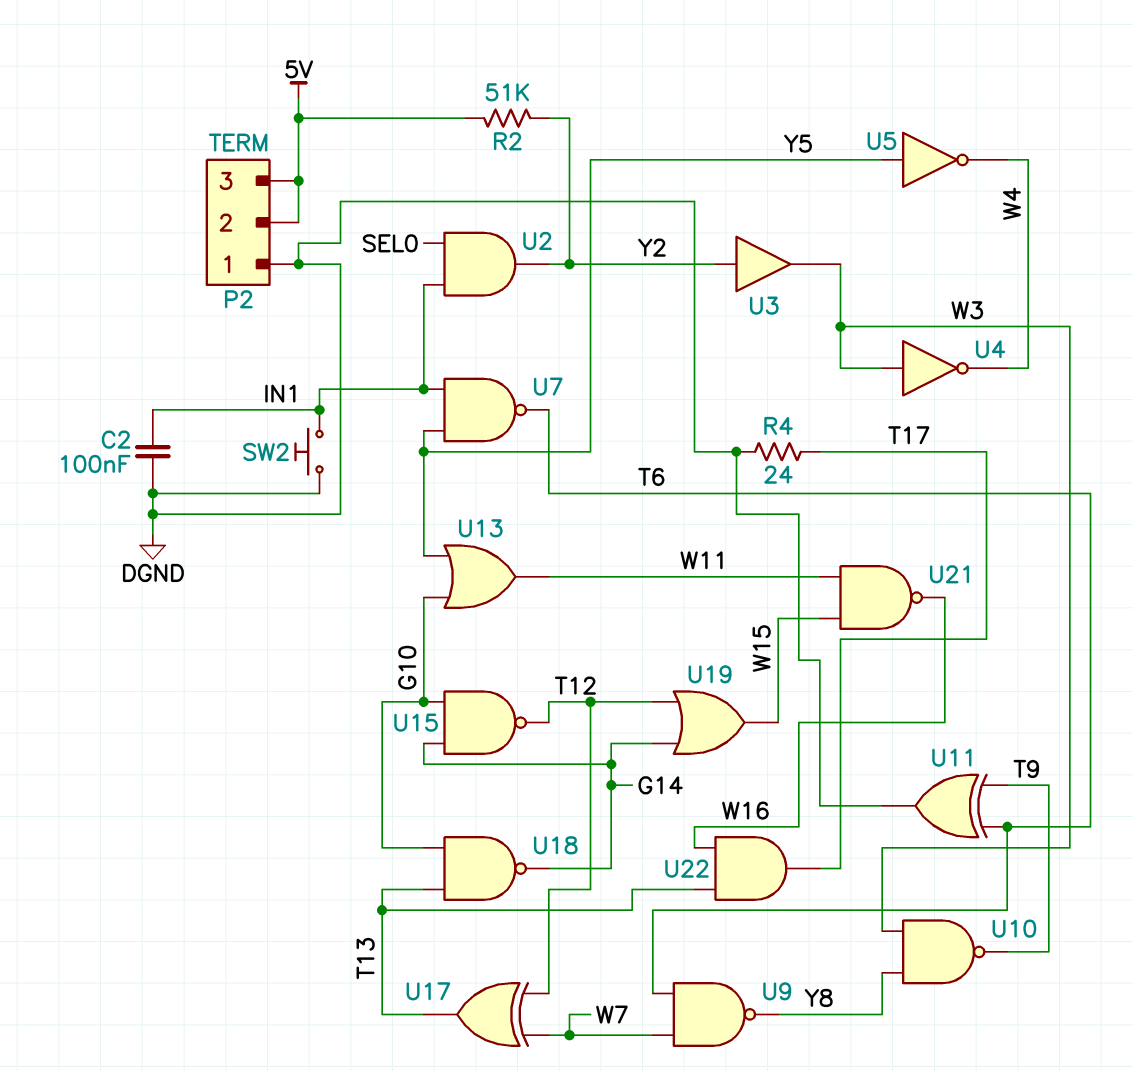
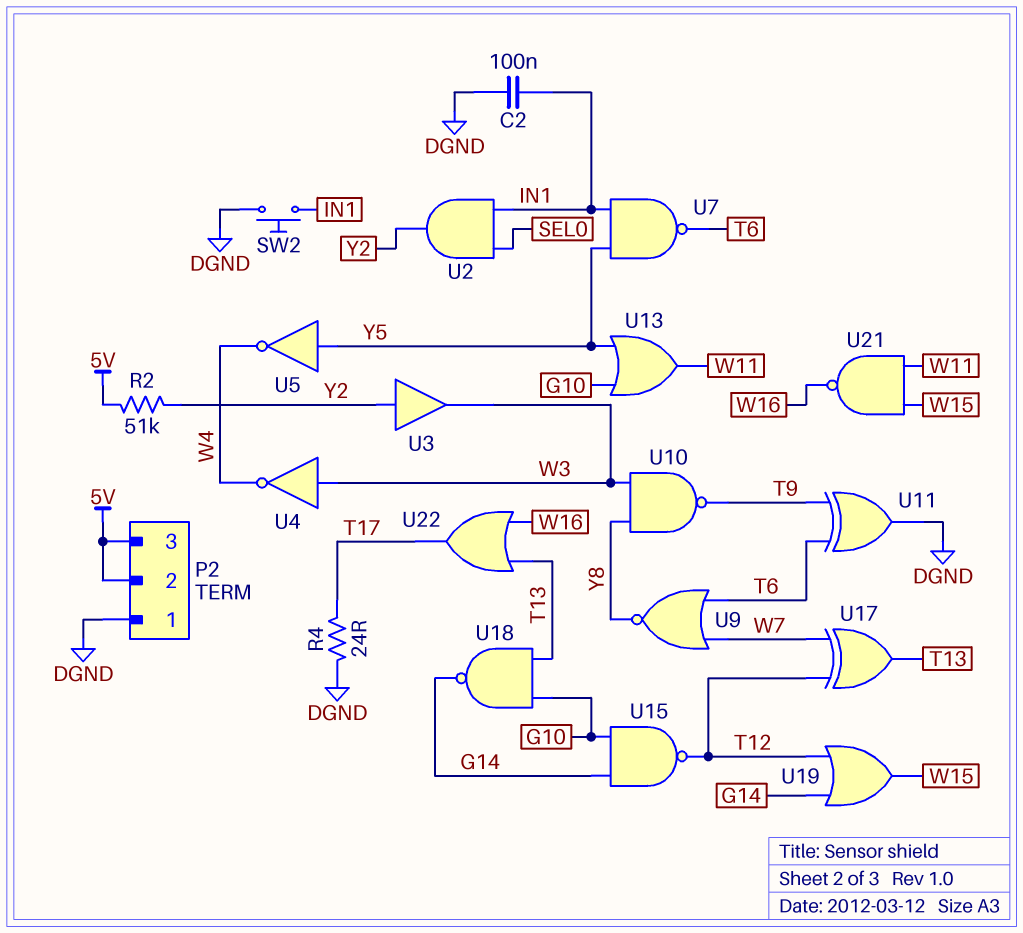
U9: NAND (in T6, in W7, out Y8) -> NOR (in T6, in W7, out Y8)
U22: AND (in T13, in W16, out T17) -> OR (in T13, in W16, out T17)

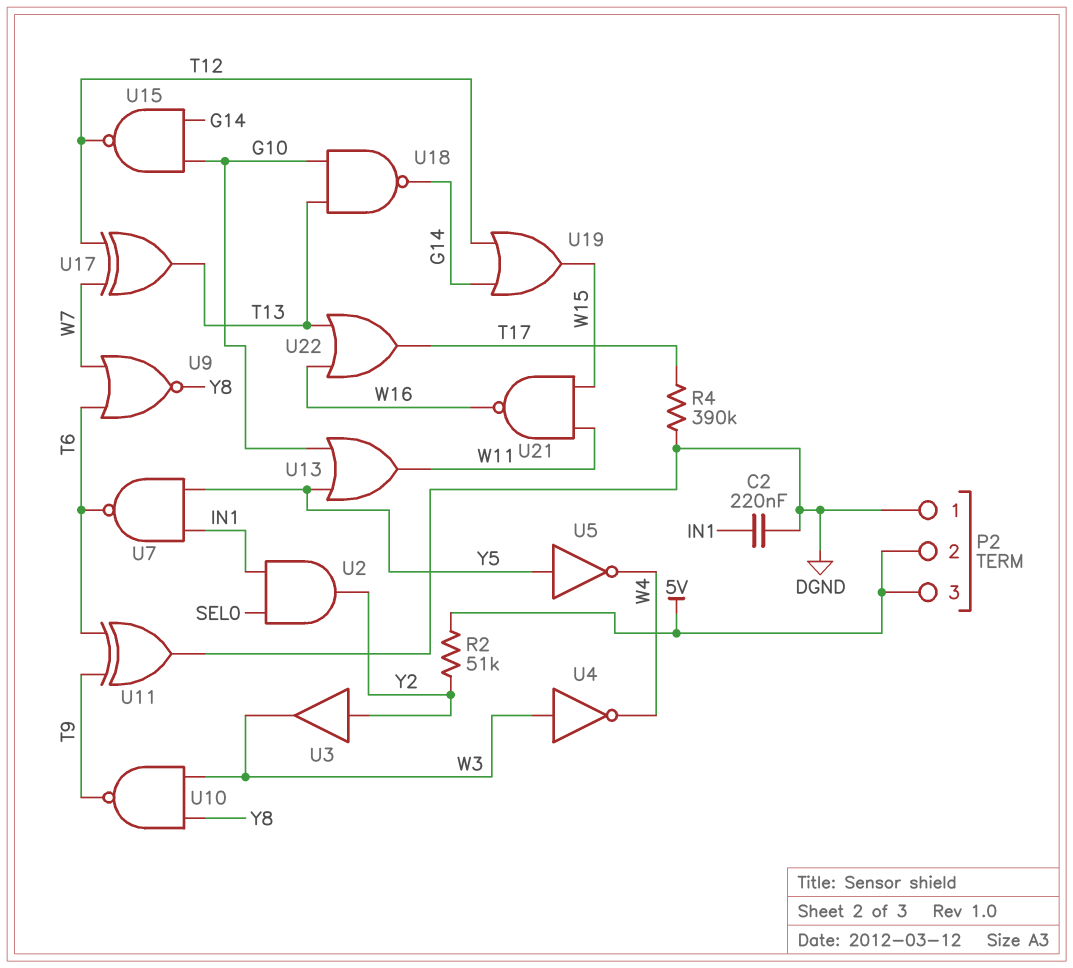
C2: 100nF (DGND, IN1) -> 220nF (DGND, IN1)
R4: 24 (DGND, T17) -> 390k (DGND, T17)
SW2: button (DGND, IN1) -> none

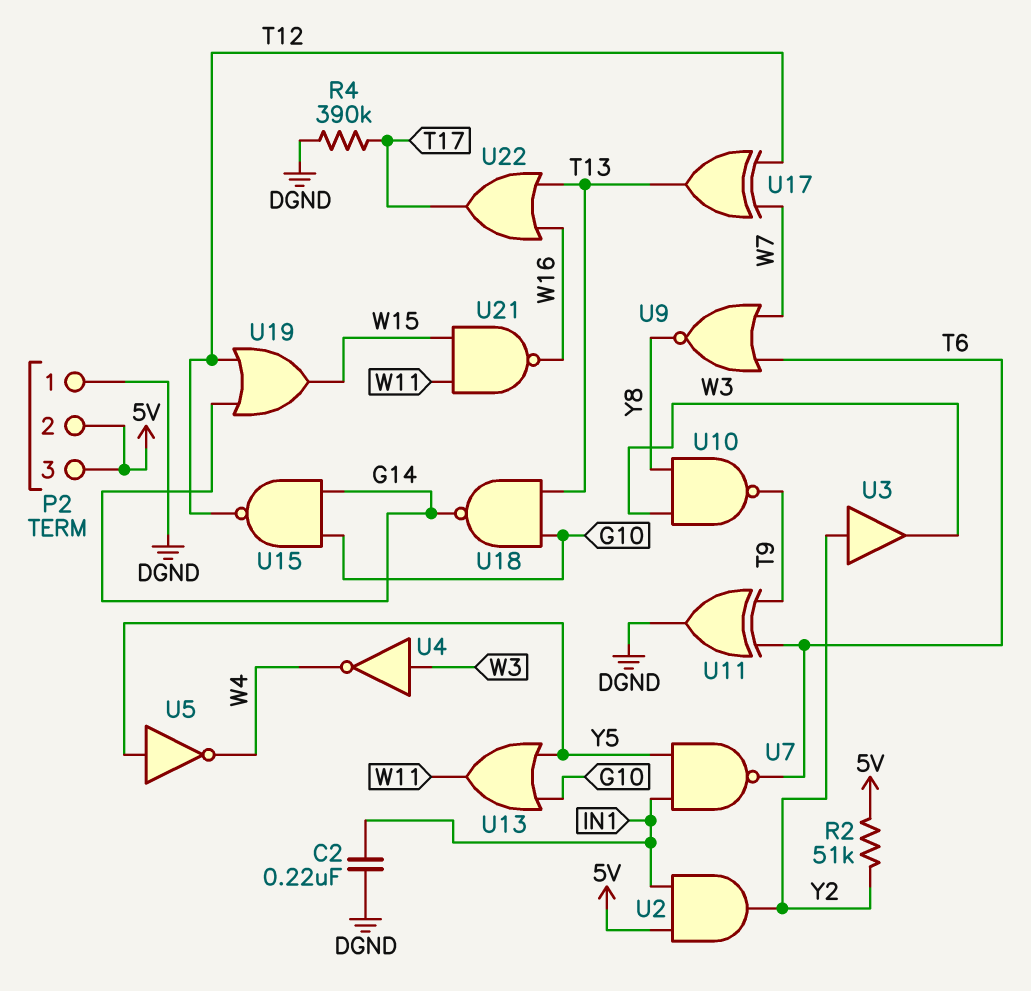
U2: AND (in IN1, in SEL0, out Y2) -> AND (in 5V, in IN1, out Y2)

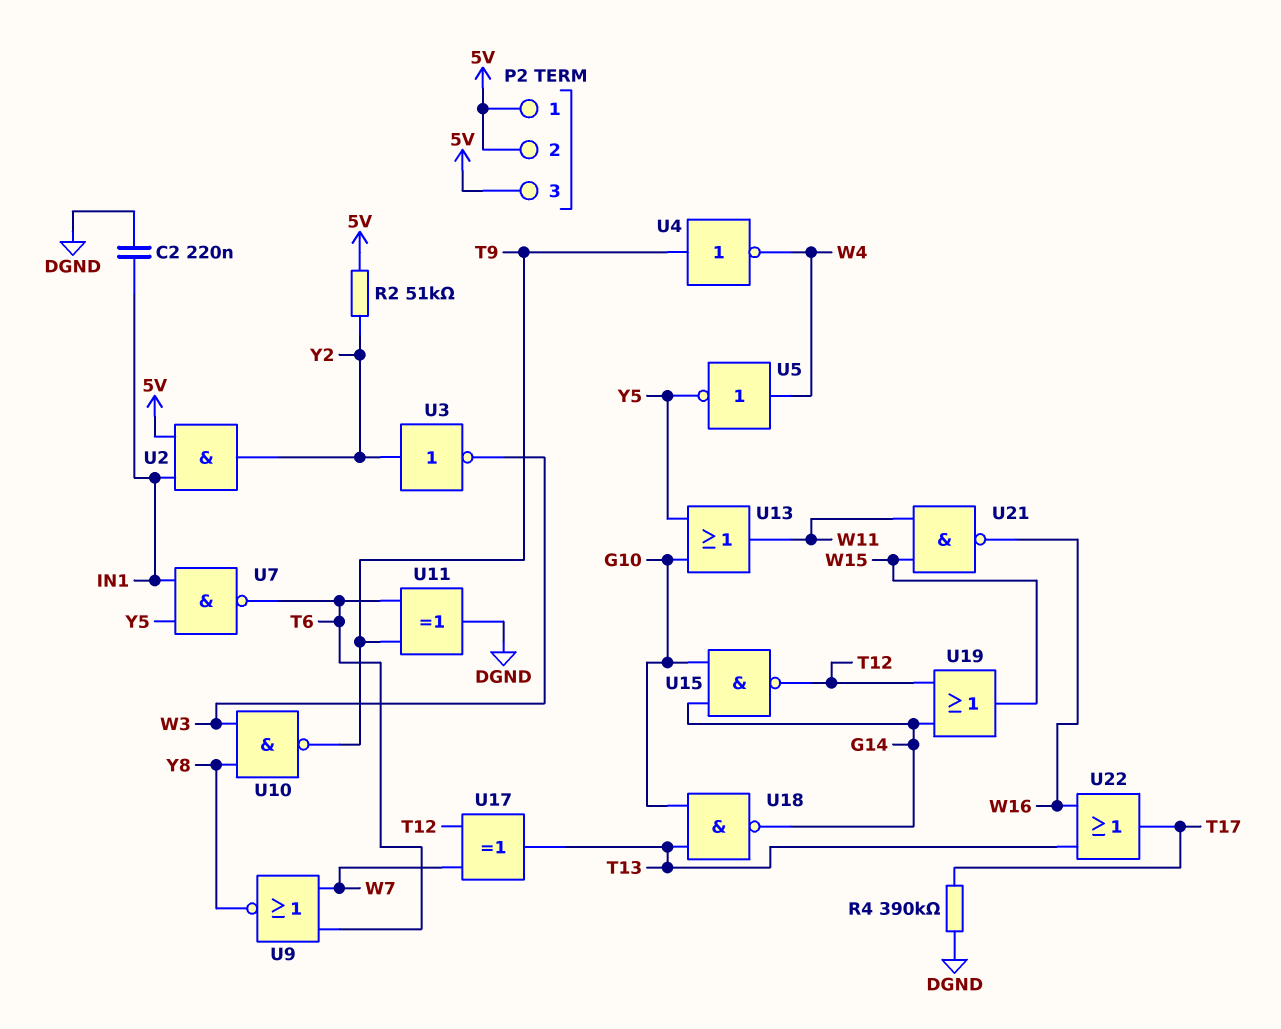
P2 pin 1: DGND -> 5V
U3: buffer (in Y2, out W3) -> NOT (in Y2, out W3)
U4: NOT (in W3, out W4) -> NOT (in T9, out W4)
U5: NOT (in Y5, out W4) -> NOT (in W4, out Y5)

